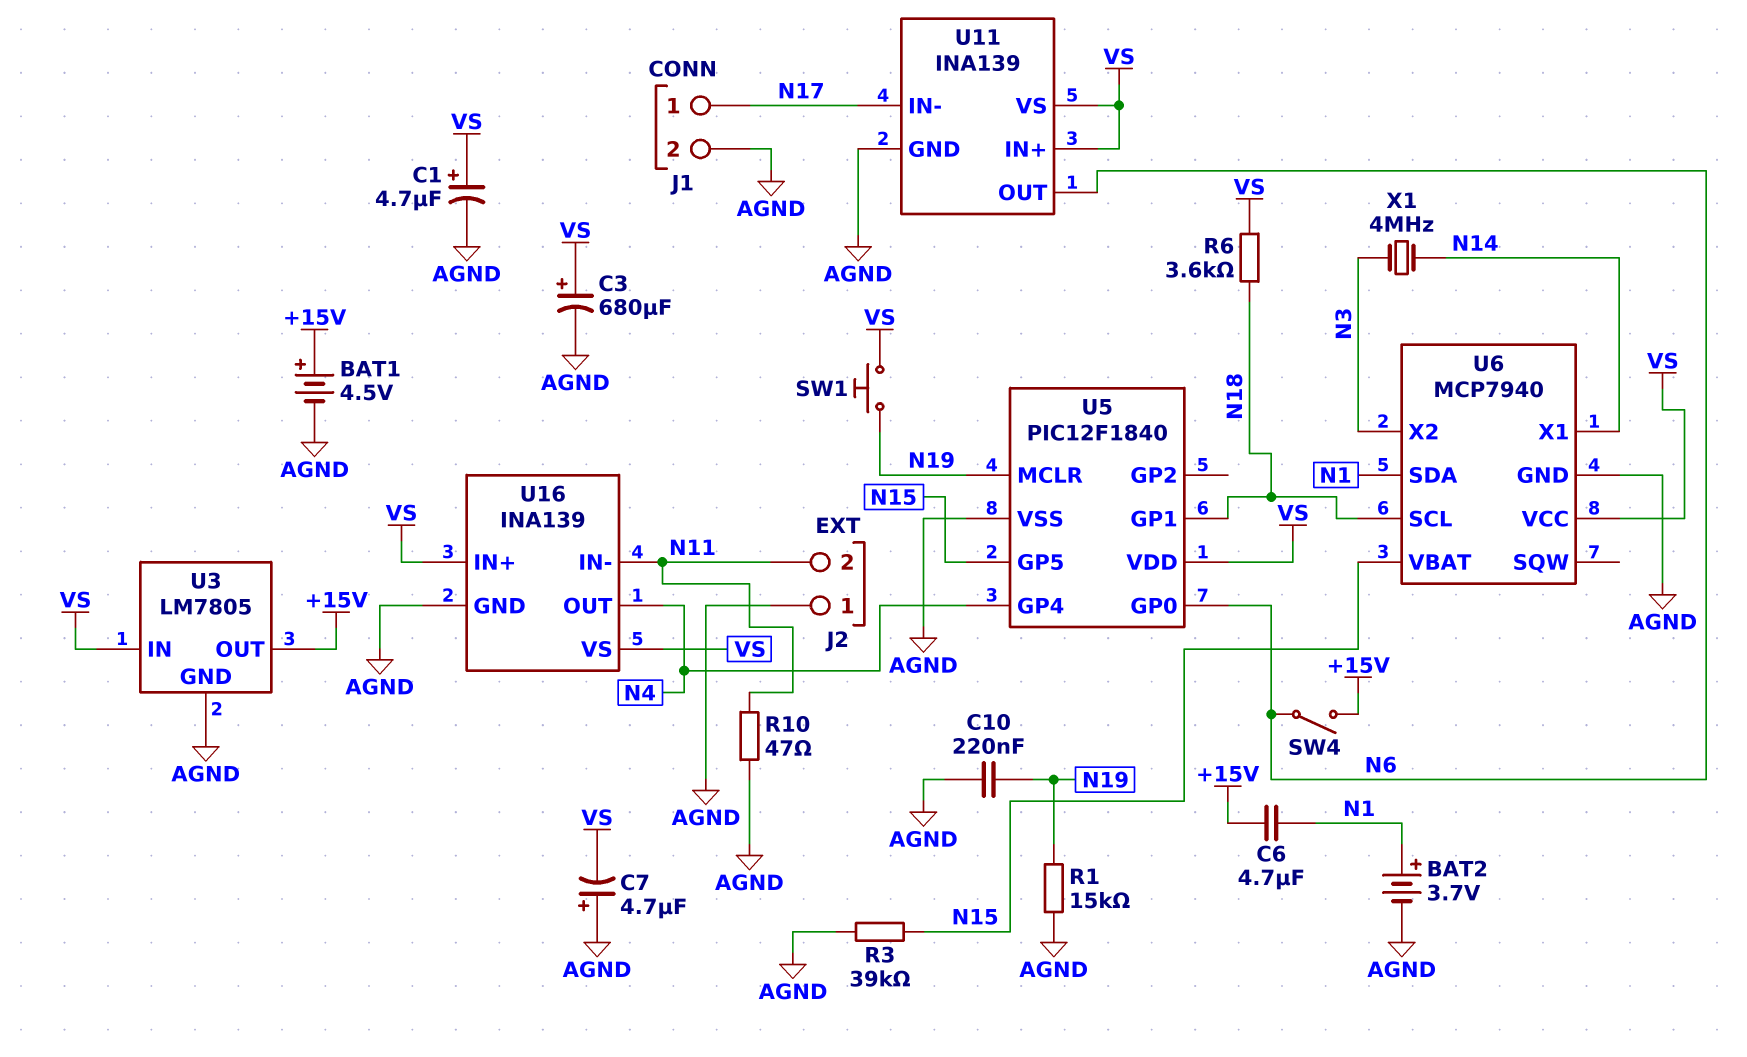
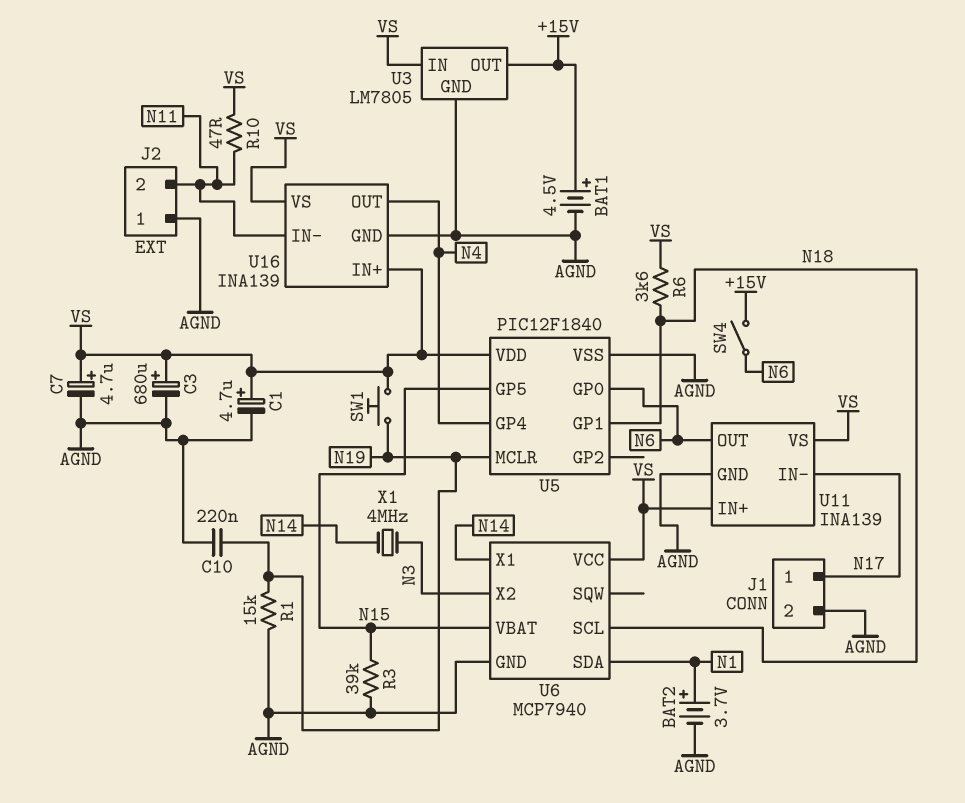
C6: 4.7uF (+15V, N1) -> none
C7: 4.7uF (plus AGND, minus VS) -> 4.7uF (plus VS, minus AGND)
R10: 47 (AGND, N11) -> 47 (N11, VS)

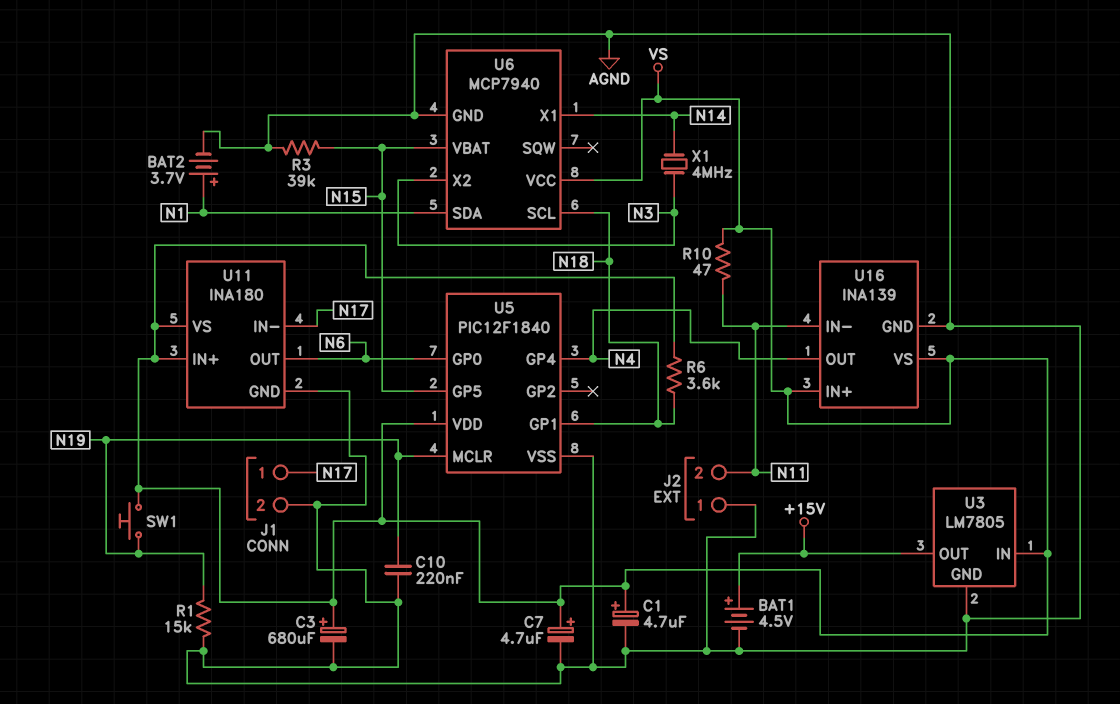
SW4: switch (+15V, N6) -> none
U11: INA139 -> INA180

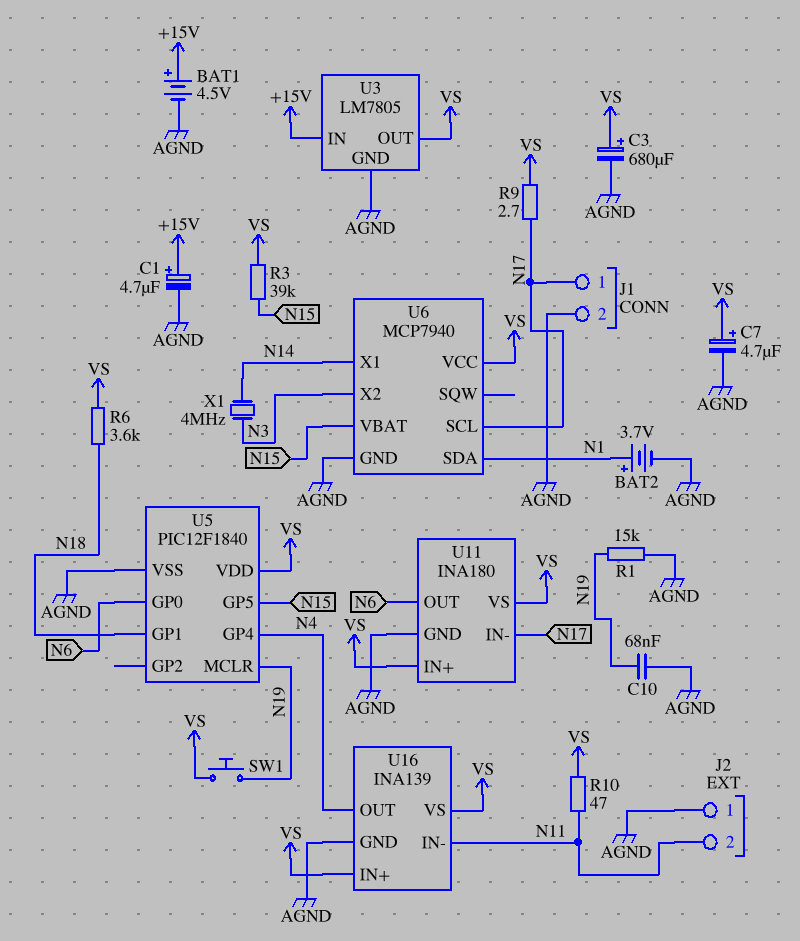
C1: 4.7uF (plus VS, minus AGND) -> 4.7uF (plus +15V, minus AGND)
C10: 220nF (AGND, N19) -> 68nF (AGND, N19)
R3: 39k (AGND, N15) -> 39k (N15, VS)
R9: none -> 2.7 (N17, VS)
U3 pin IN: VS -> +15V
U3 pin OUT: +15V -> VS
U6 pin SCL: N18 -> N17

